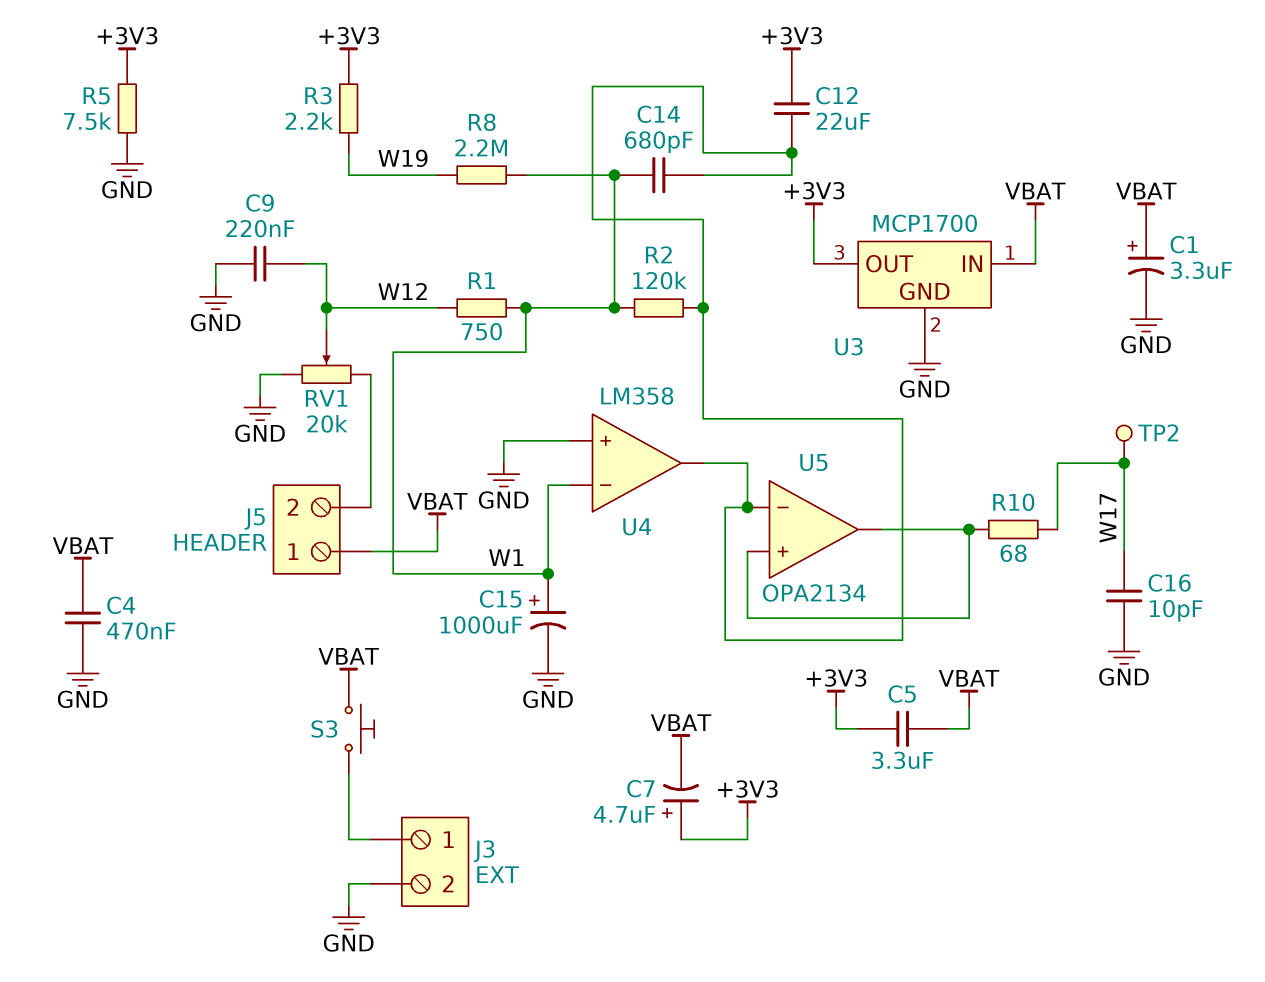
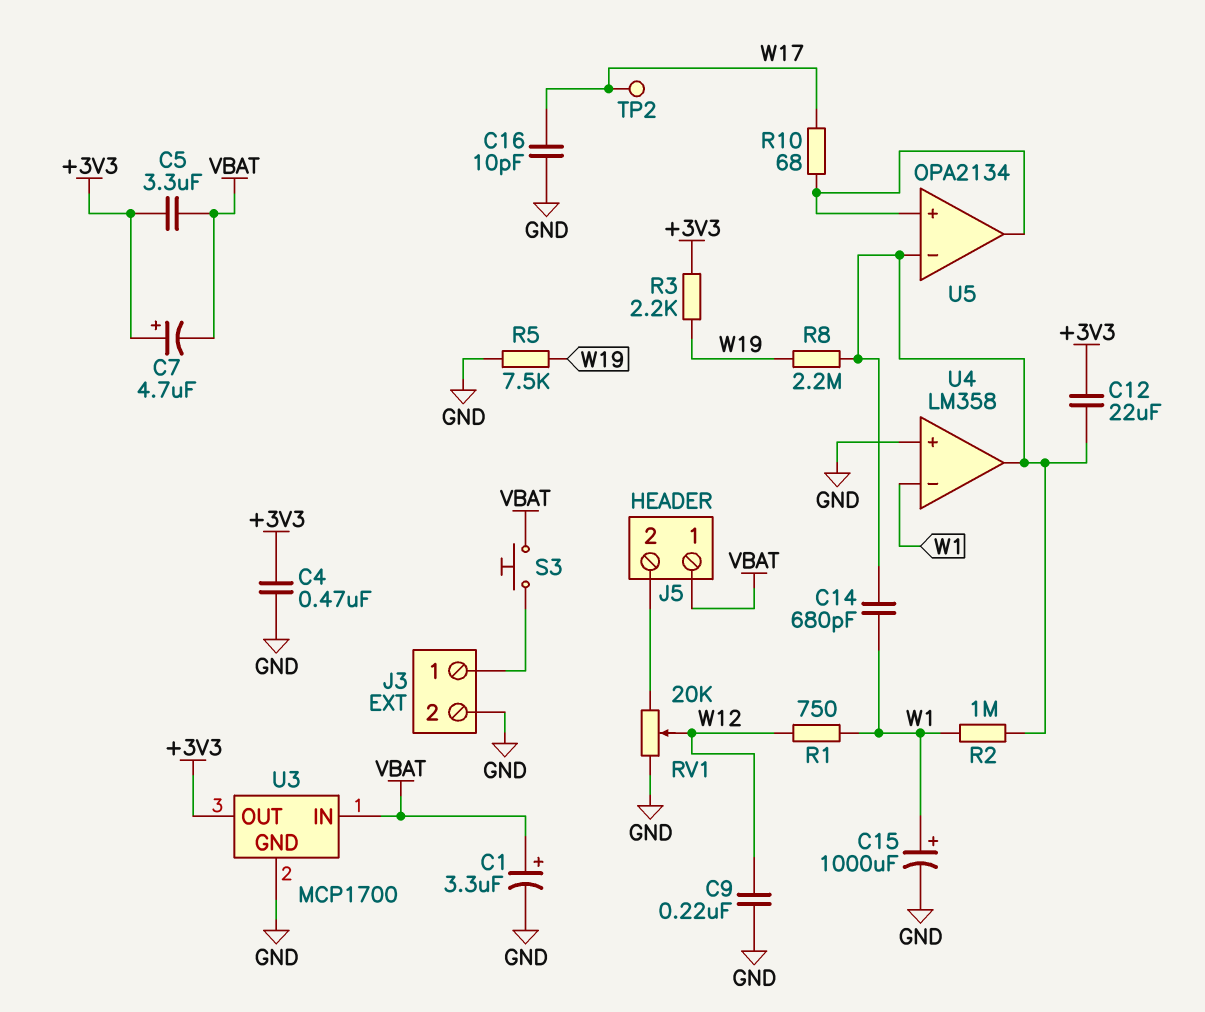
C4: 470nF (GND, VBAT) -> 470nF (+3V3, GND)
R2: 120k (U4/out, W1) -> 1M (U4/out, W1)
R5: 7.5k (+3V3, GND) -> 7.5k (GND, W19)
R8: 2.2M (W1, W19) -> 2.2M (U4/out, W19)

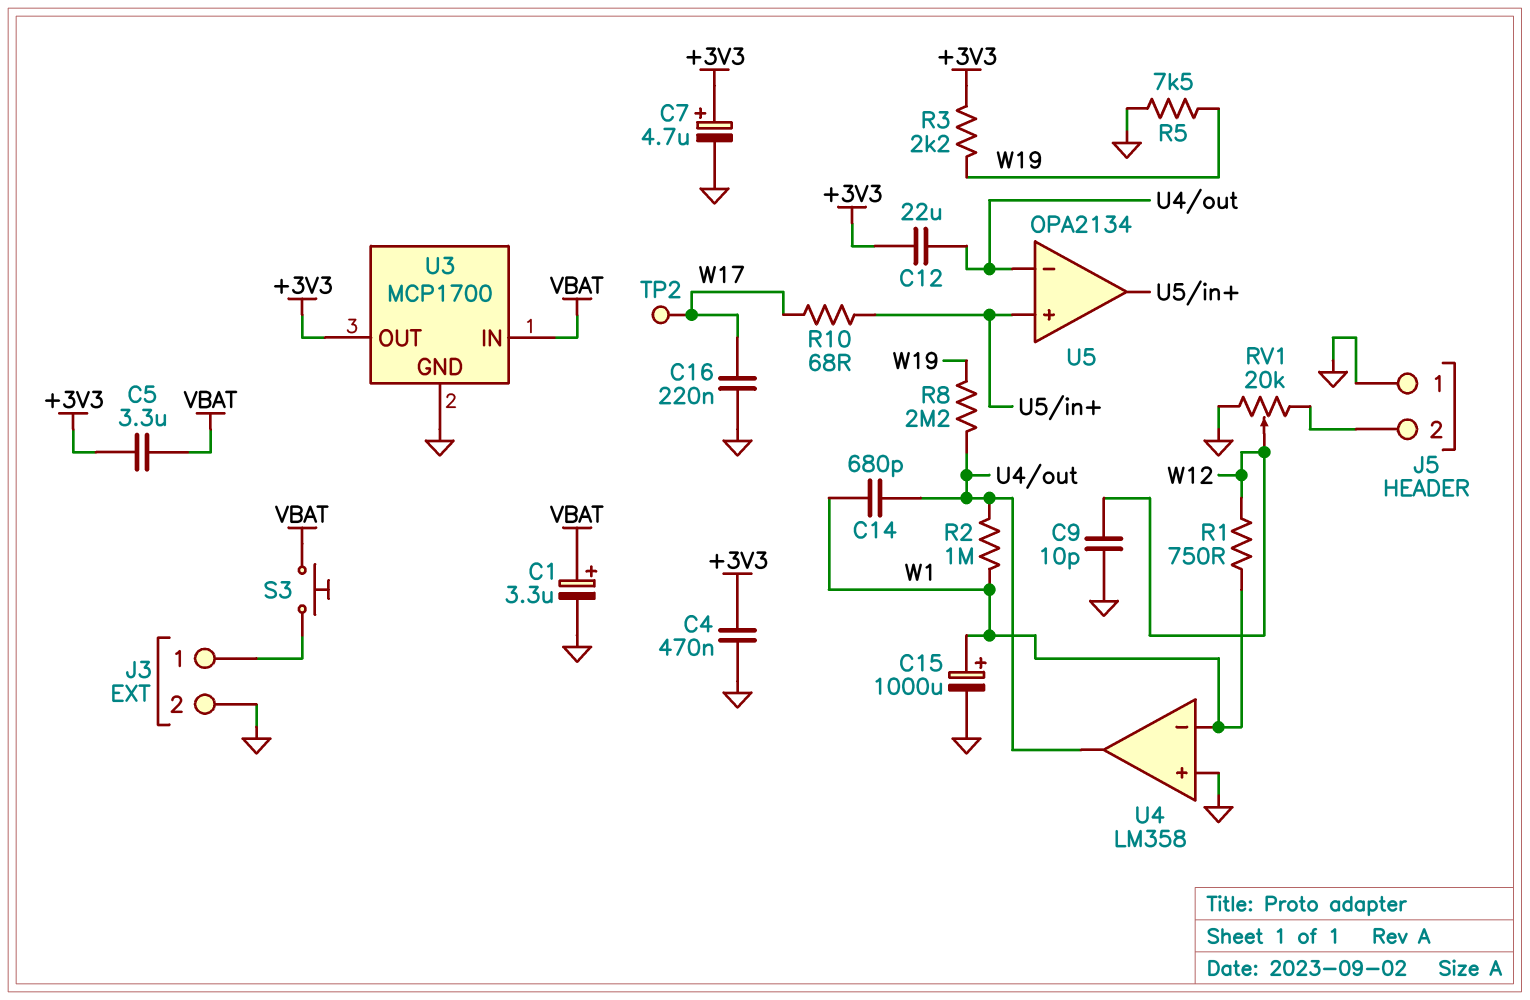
C7: 4.7uF (plus +3V3, minus VBAT) -> 4.7uF (plus +3V3, minus GND)
C9: 220nF (GND, W12) -> 10pF (GND, W12)
C16: 10pF (GND, W17) -> 220nF (GND, W17)
J5 pin 1: VBAT -> GND

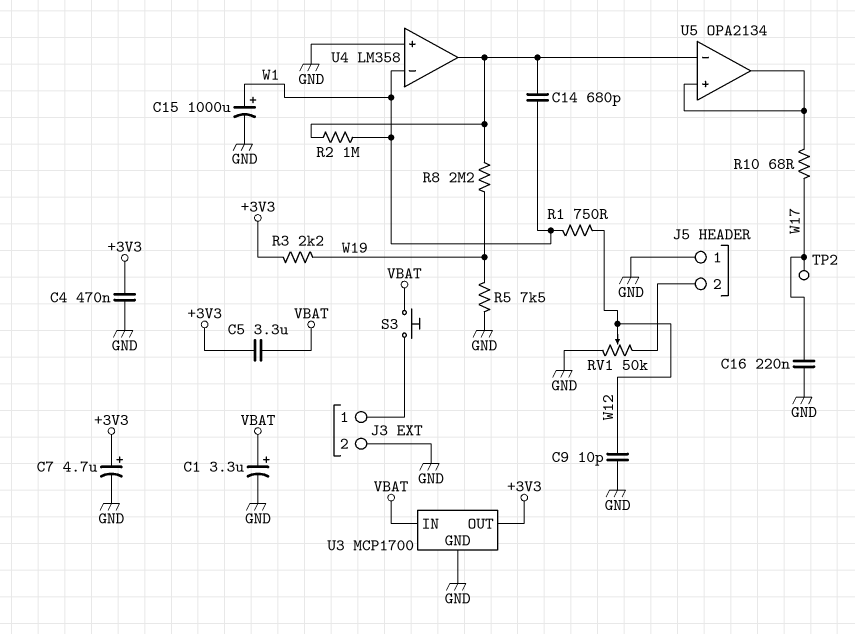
C12: 22uF (+3V3, U4/out) -> none
RV1: 20k (GND, J5/2, wiper W12) -> 50k (GND, J5/2, wiper W12)

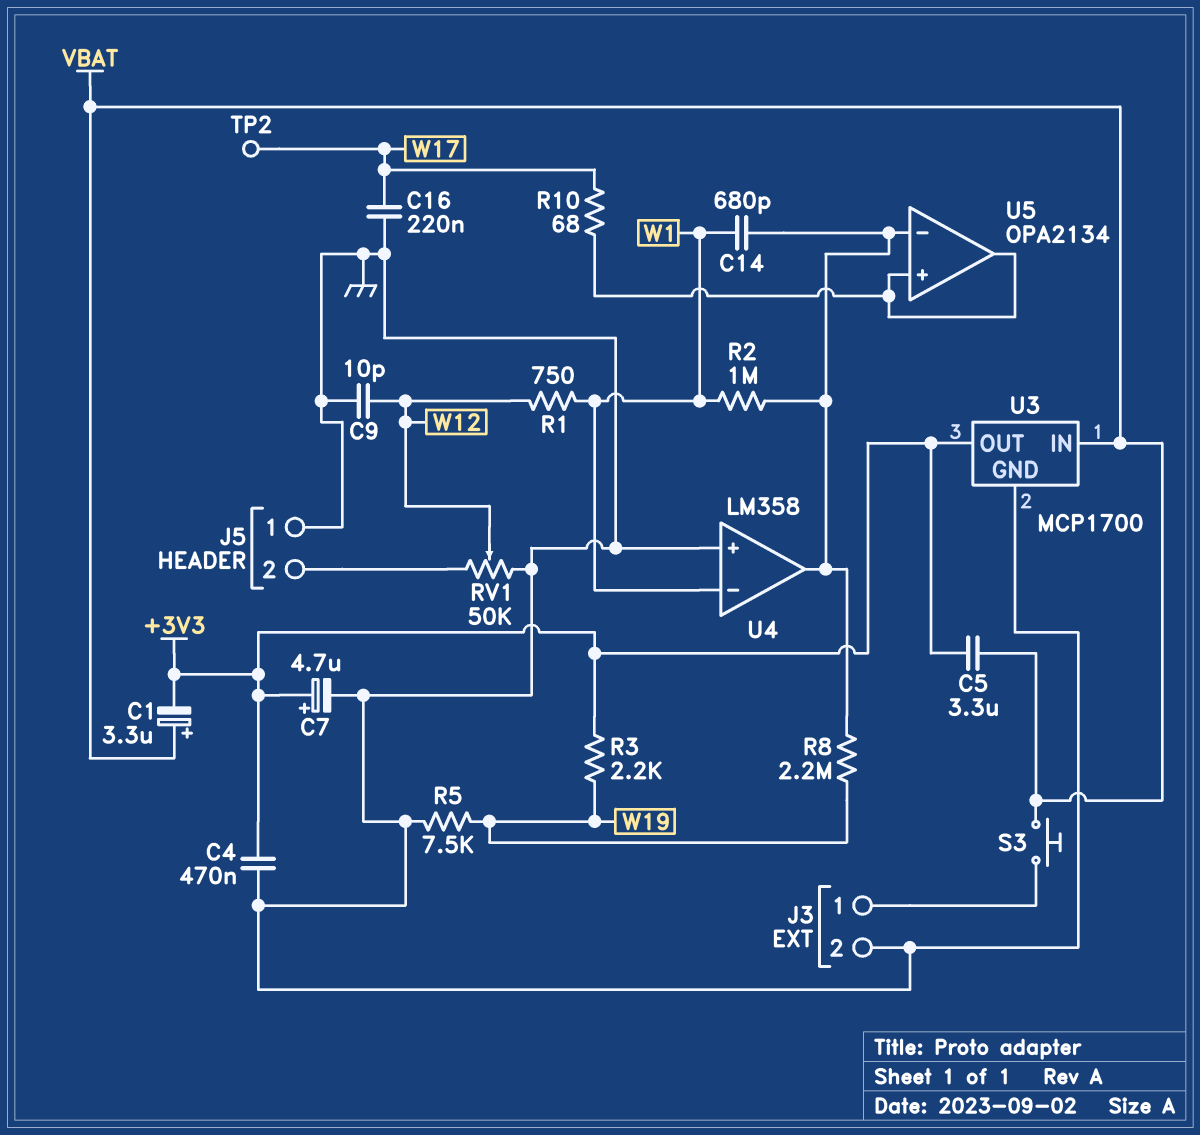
C1: 3.3uF (plus VBAT, minus GND) -> 3.3uF (plus VBAT, minus +3V3)
C15: 1000uF (plus W1, minus GND) -> none

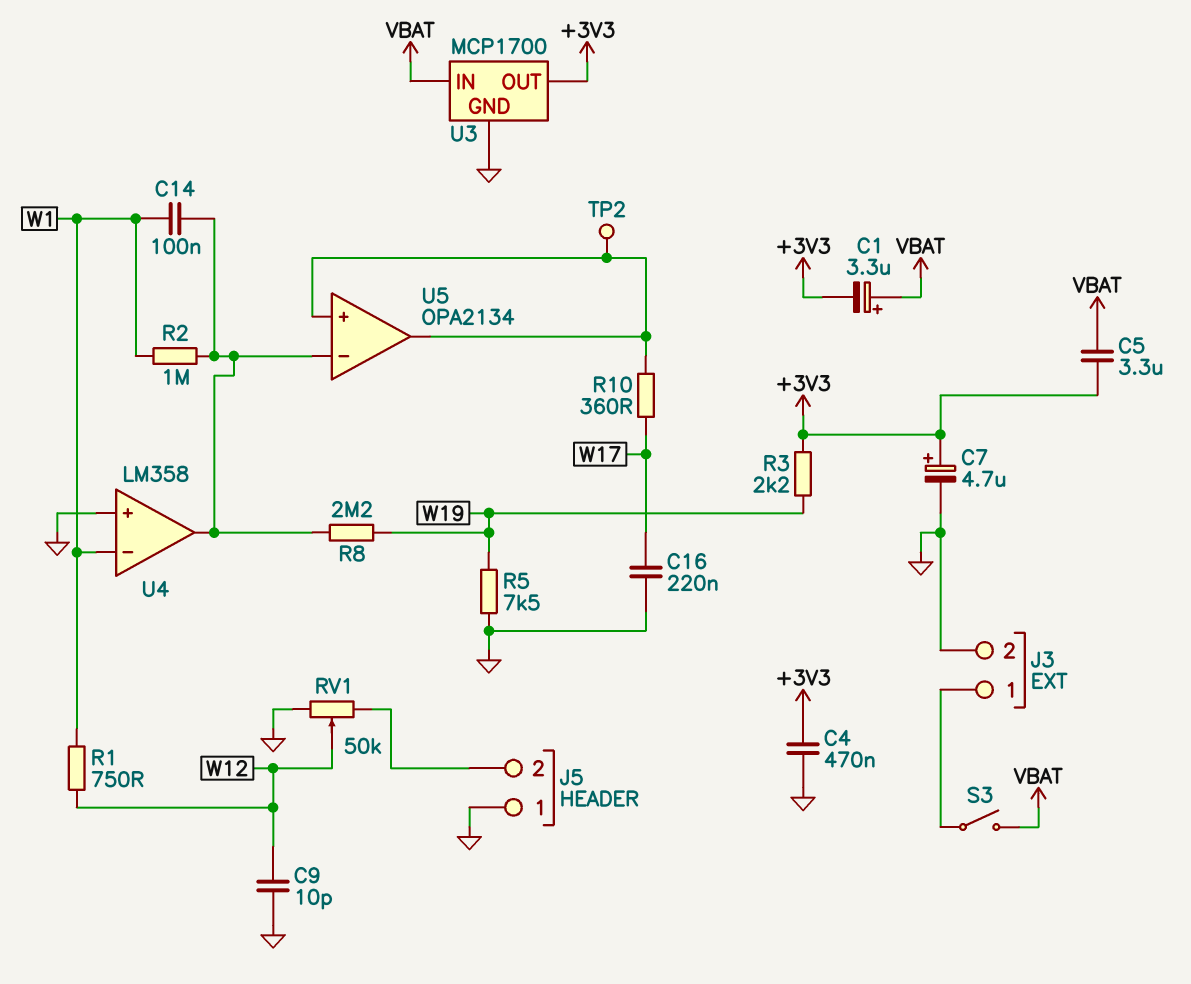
C14: 680pF (U4/out, W1) -> 100nF (U4/out, W1)
R10: 68 (U5/in+, W17) -> 360 (U5/in+, W17)
S3: button (J3/1, VBAT) -> switch (J3/1, VBAT)
TP2: test point (W17) -> test point (U5/in+)

